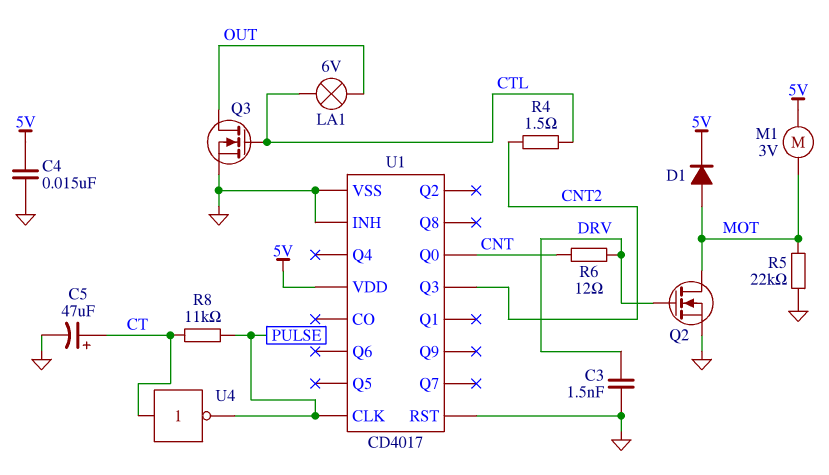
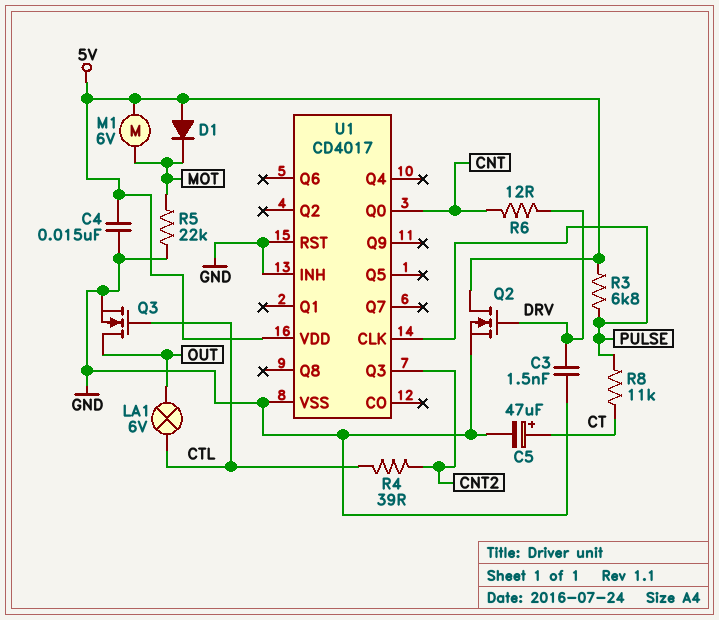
D1: diode (A MOT, K 5V) -> diode (A 5V, K MOT)
M1: motor 3V (5V, MOT) -> motor 6V (5V, MOT)
Q2: NMOS (G DRV, D MOT, S GND) -> NMOS (G DRV, D 5V, S GND)
R3: none -> 6.8k (5V, PULSE)
R4: 1.5 (CNT2, CTL) -> 39 (CNT2, CTL)
U4: NOT (in CT, out PULSE) -> none

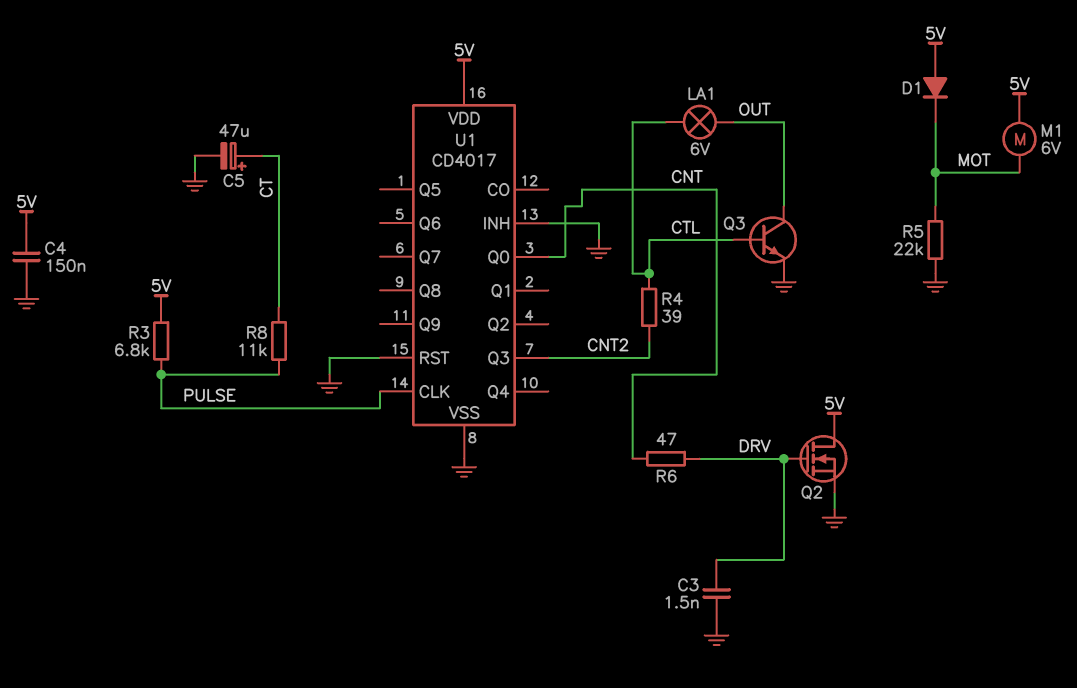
C4: 15nF (5V, GND) -> 150nF (5V, GND)
Q3: NMOS (G CTL, D OUT, S GND) -> NPN (B CTL, C OUT, E GND)
R6: 12 (CNT, DRV) -> 47 (CNT, DRV)

